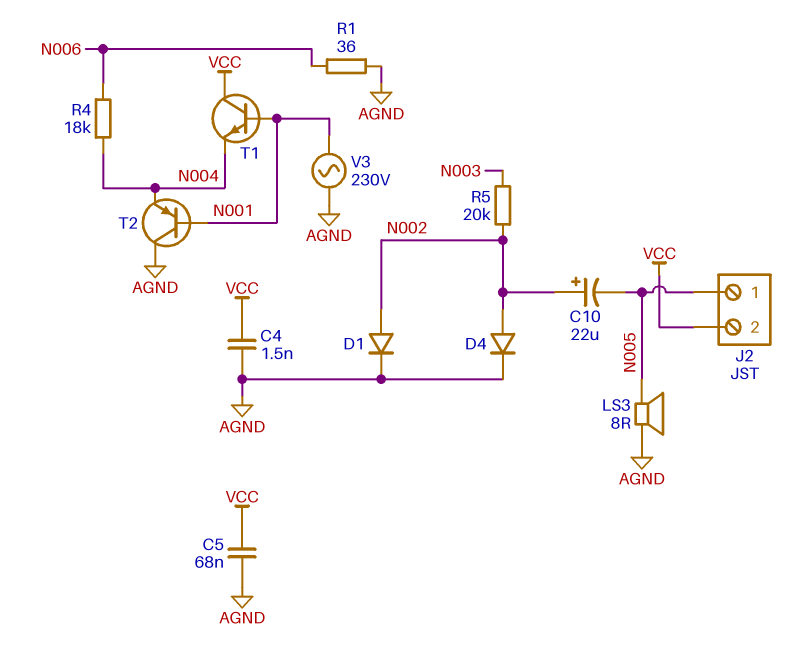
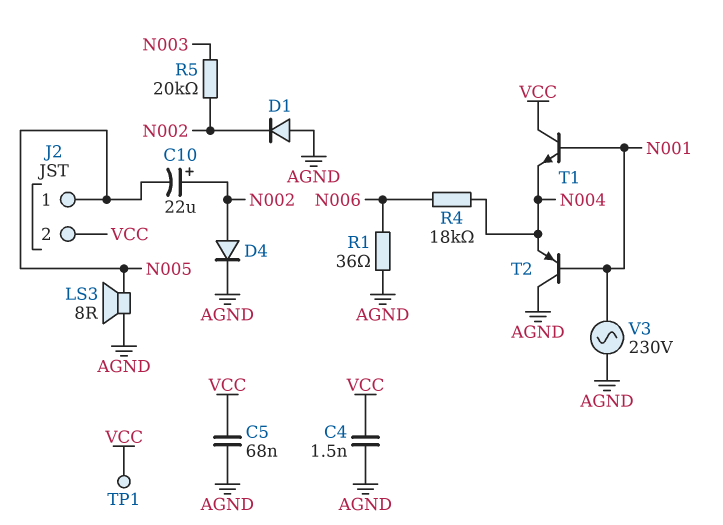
D1: diode (A N002, K AGND) -> diode (A AGND, K N002)
TP1: none -> test point (VCC)

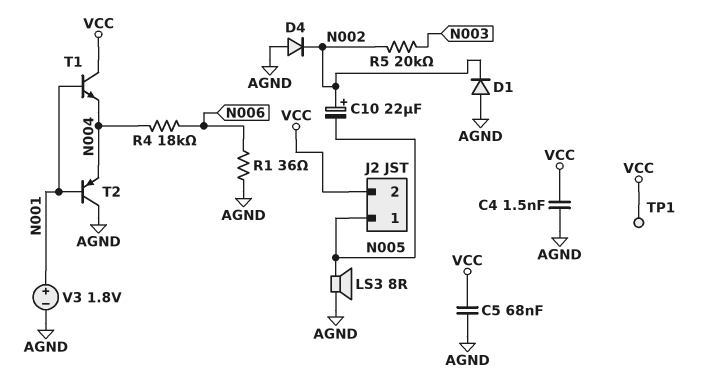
D4: diode (A N002, K AGND) -> diode (A AGND, K N002)
V3: AC 230V (AGND, N001) -> 1.8V (plus N001, minus AGND)

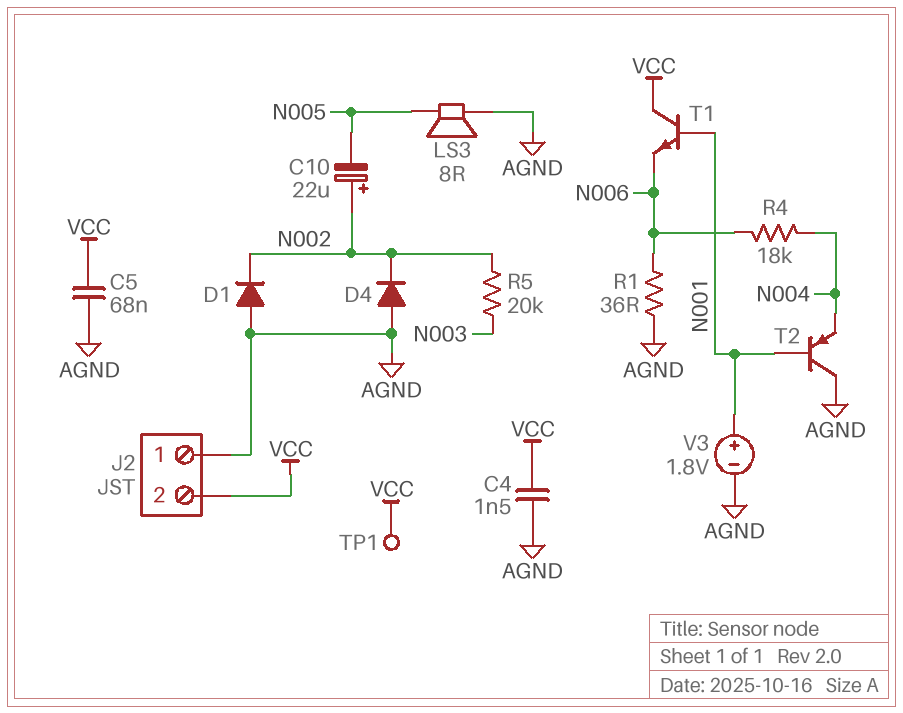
J2 pin 1: N005 -> AGND
T1: NPN (B N001, C VCC, E N004) -> NPN (B N001, C VCC, E N006)

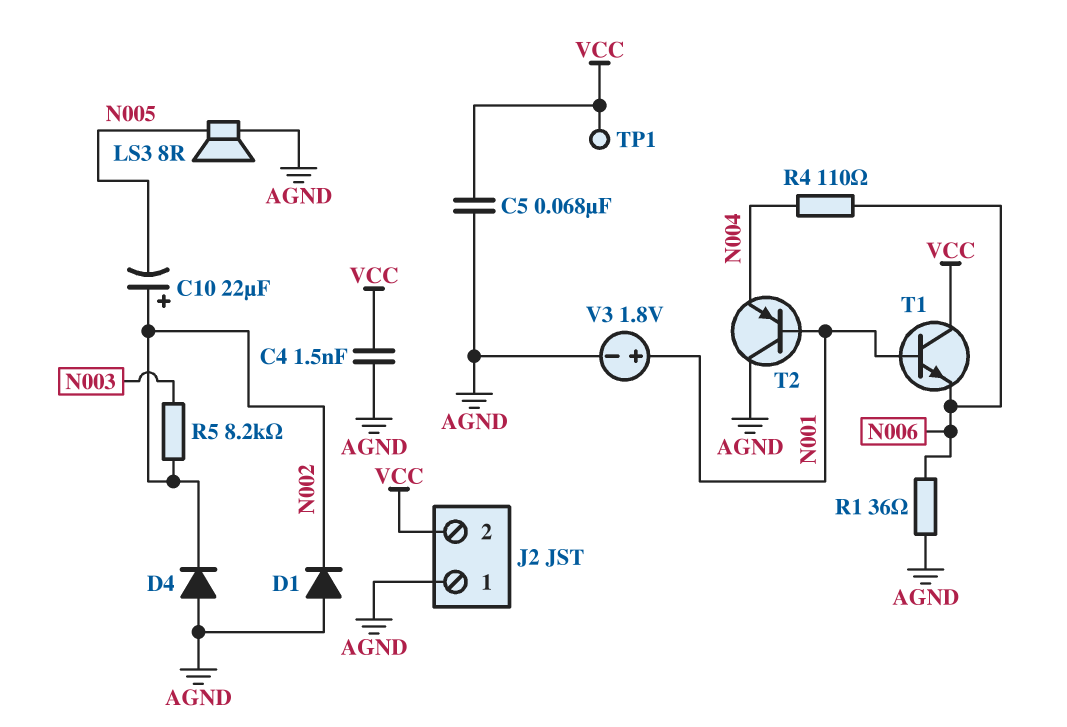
R4: 18k (N004, N006) -> 110 (N004, N006)
R5: 20k (N002, N003) -> 8.2k (N002, N003)

